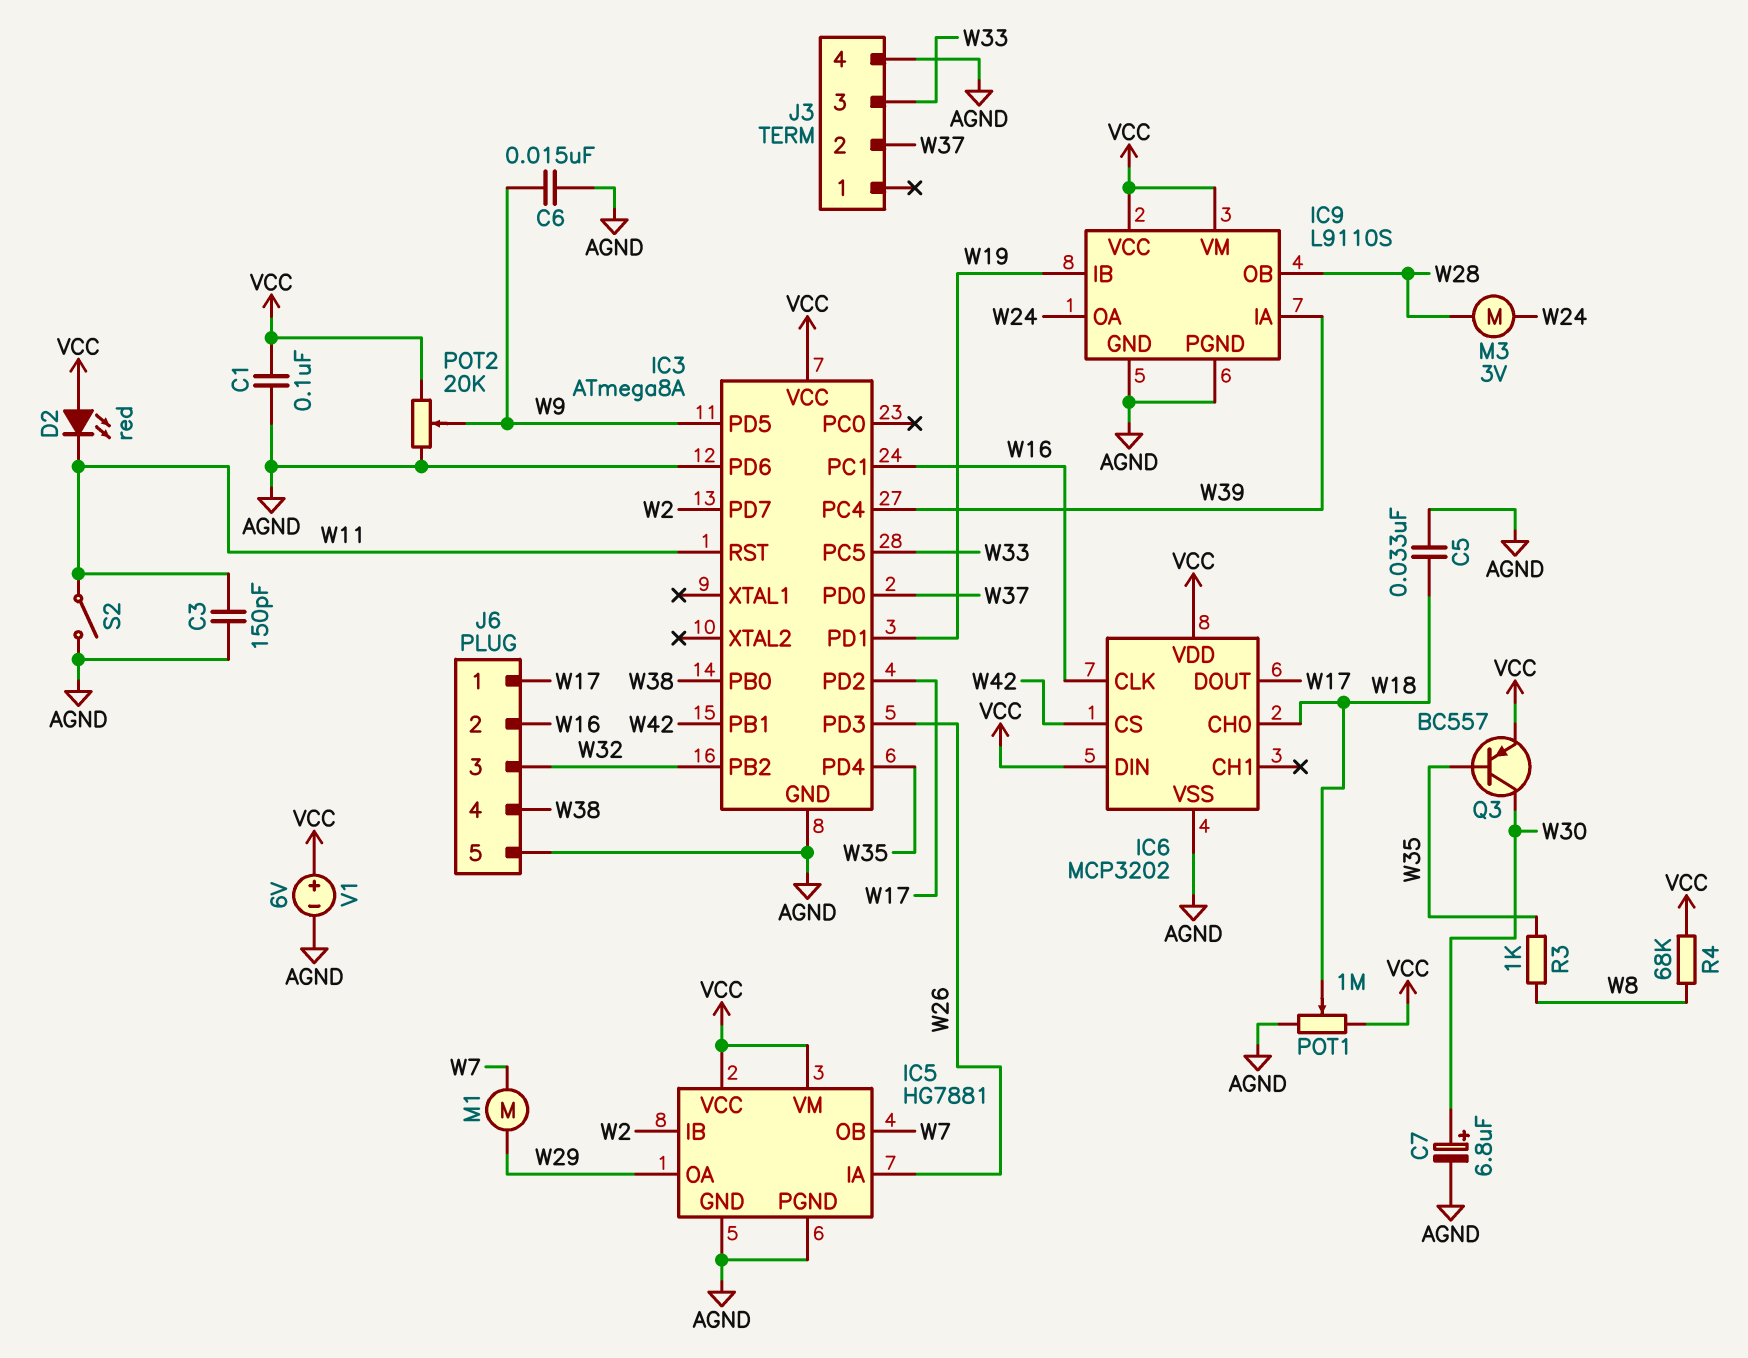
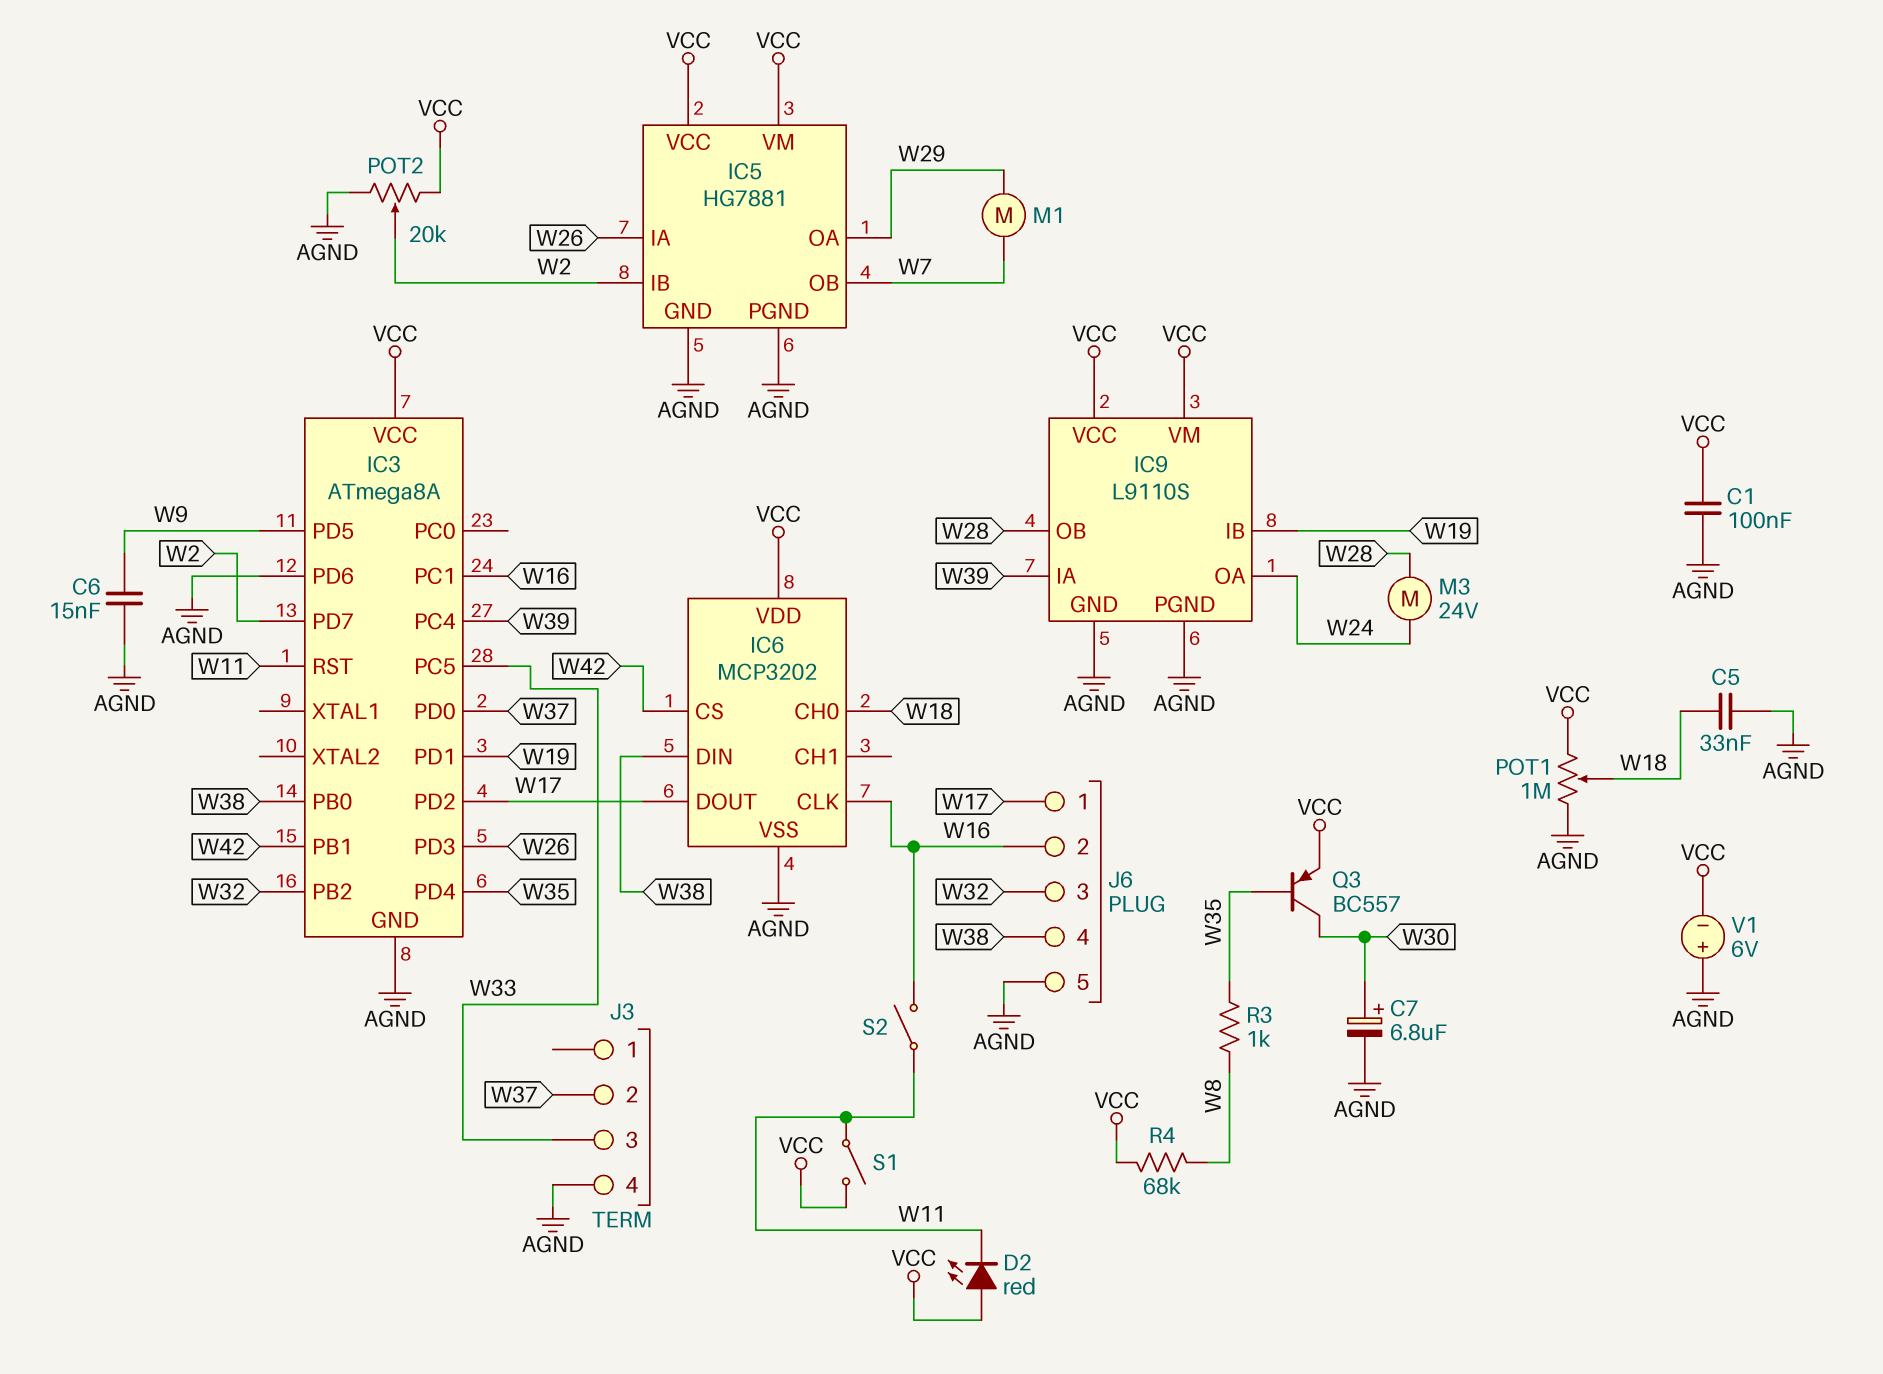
C3: 150pF (AGND, W11) -> none
IC6 pin DIN: VCC -> W38
M3: motor 3V (W24, W28) -> motor 24V (W24, W28)
POT2: 20k (AGND, VCC, wiper W9) -> 20k (AGND, VCC, wiper W2)
S1: none -> switch (VCC, W11)
S2: switch (AGND, W11) -> switch (W11, W16)
V1: 6V (plus VCC, minus AGND) -> 6V (plus AGND, minus VCC)

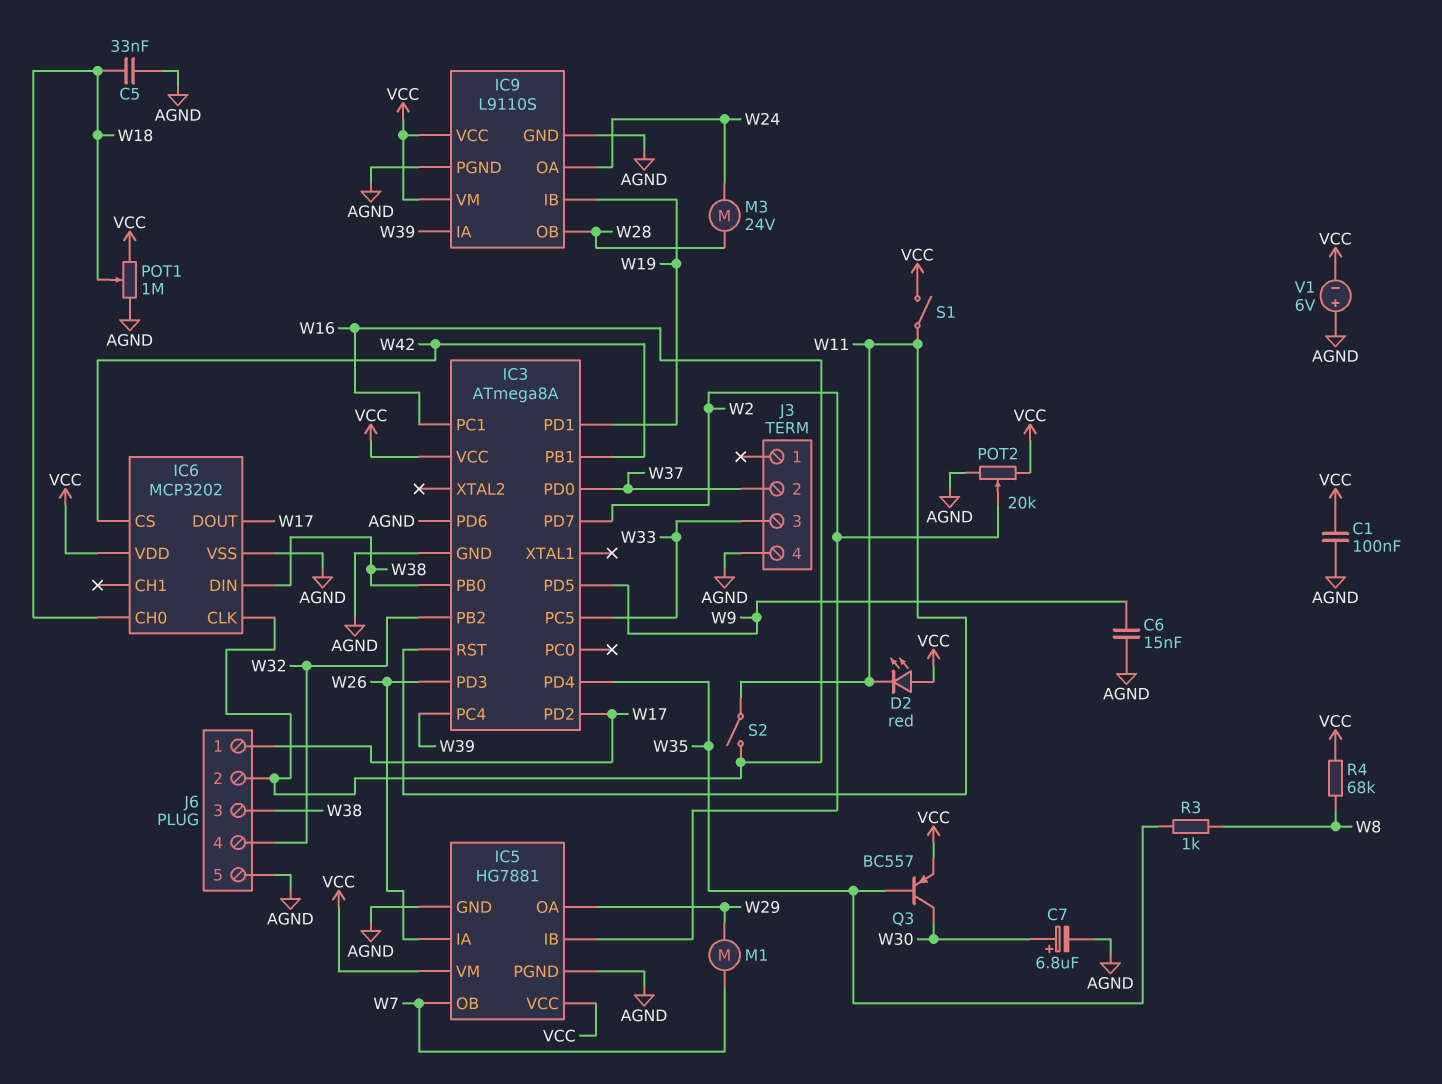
J6 pin 3: W32 -> W38
J6 pin 4: W38 -> W32

